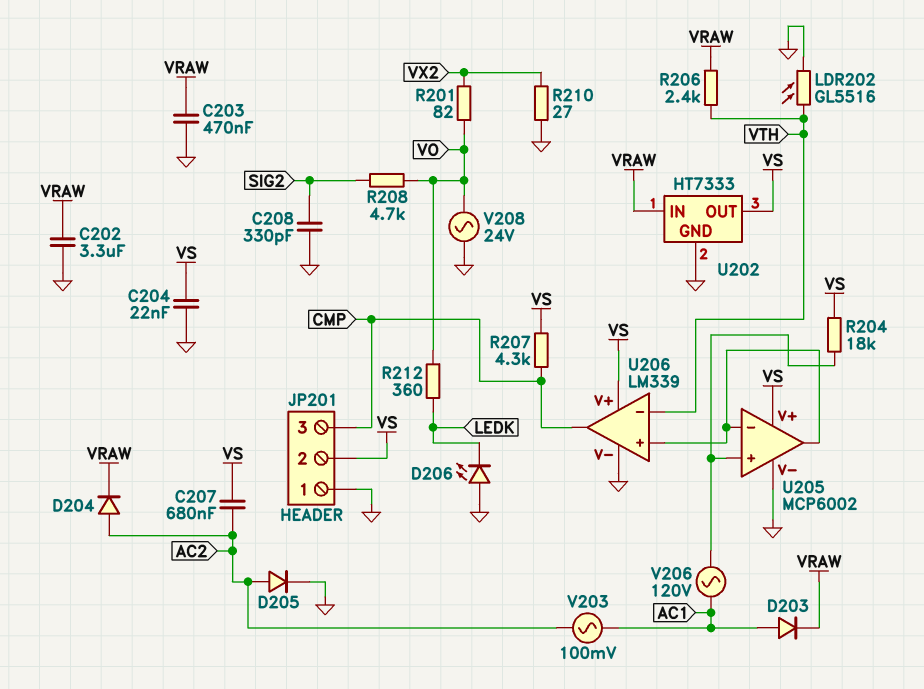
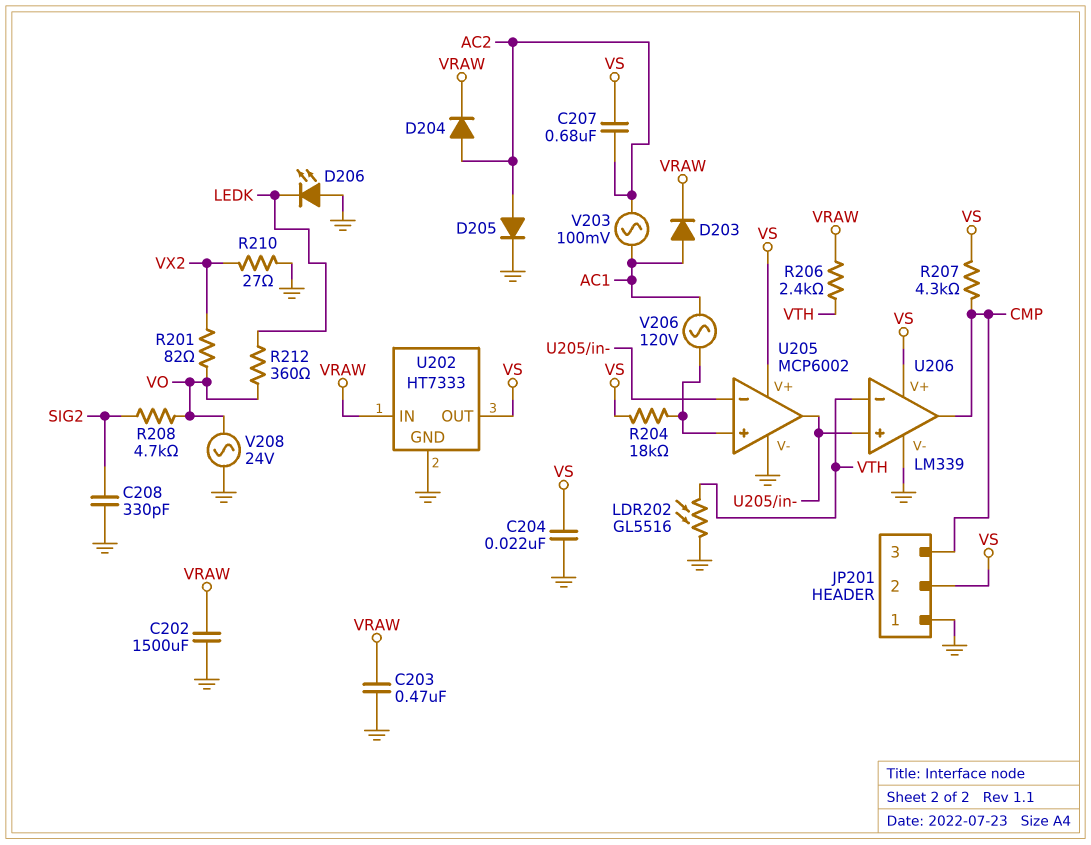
C202: 3.3uF (GND, VRAW) -> 1500uF (GND, VRAW)

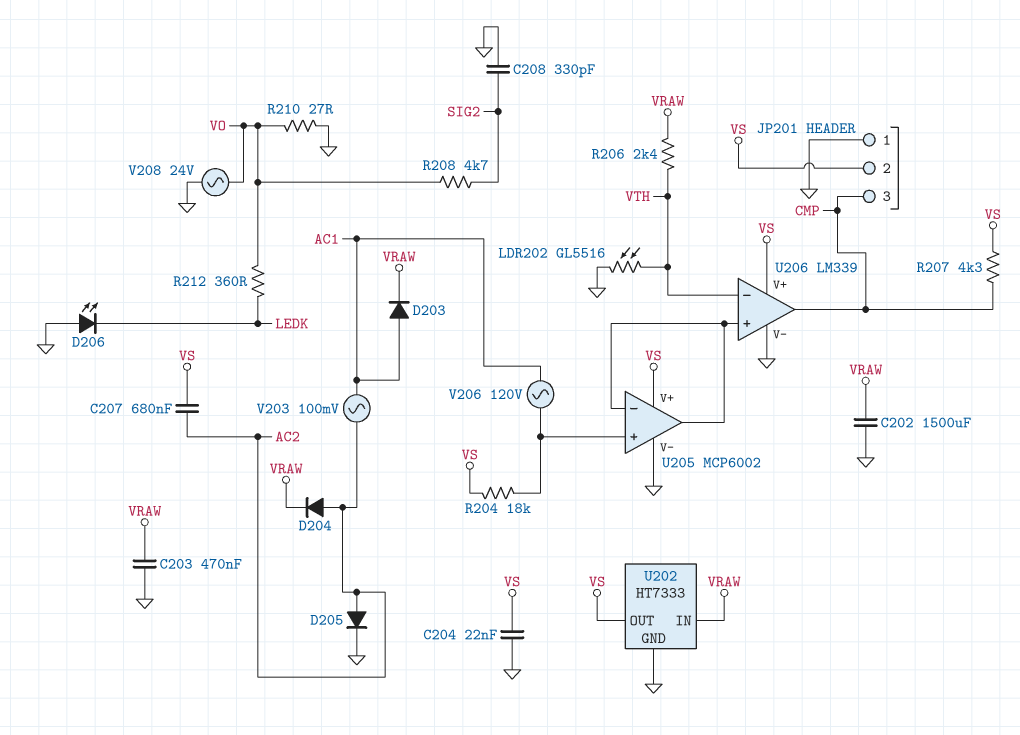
R201: 82 (VO, VX2) -> none
R210: 27 (GND, VX2) -> 27 (GND, VO)

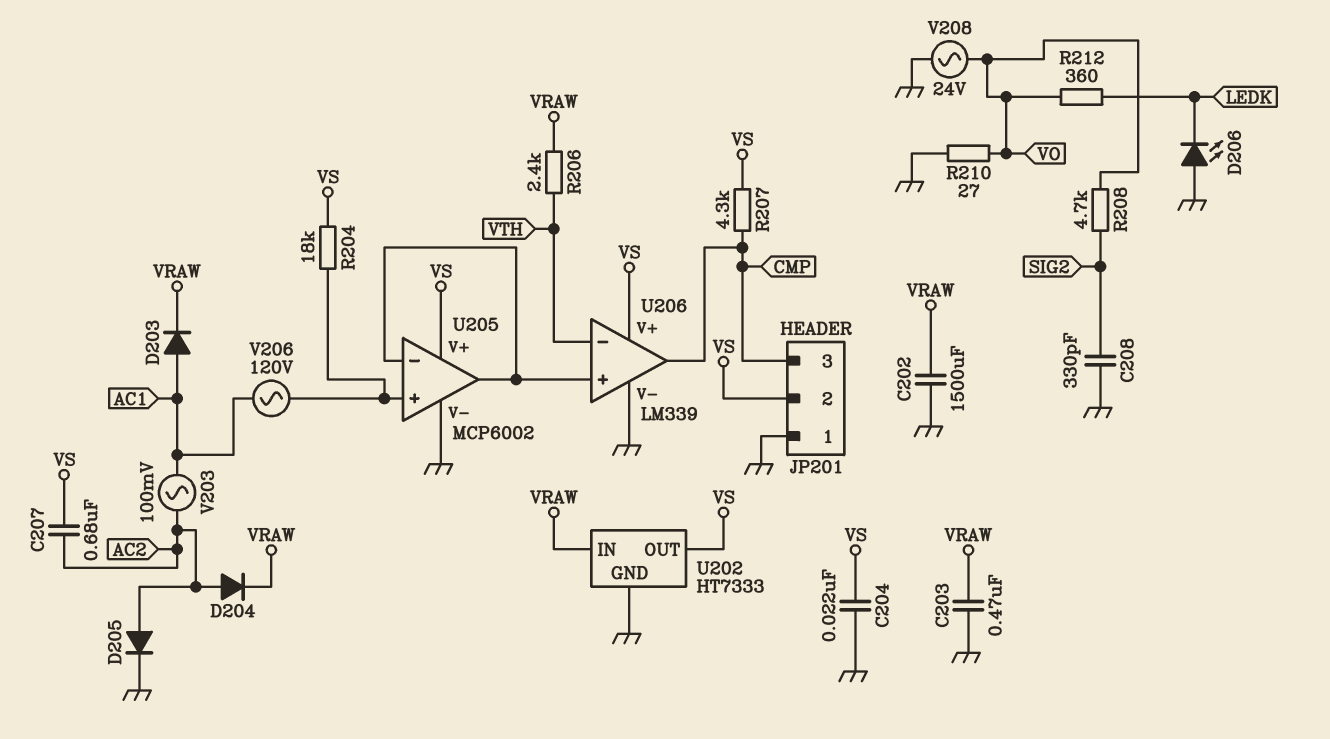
LDR202: GL5516 (GND, VTH) -> none

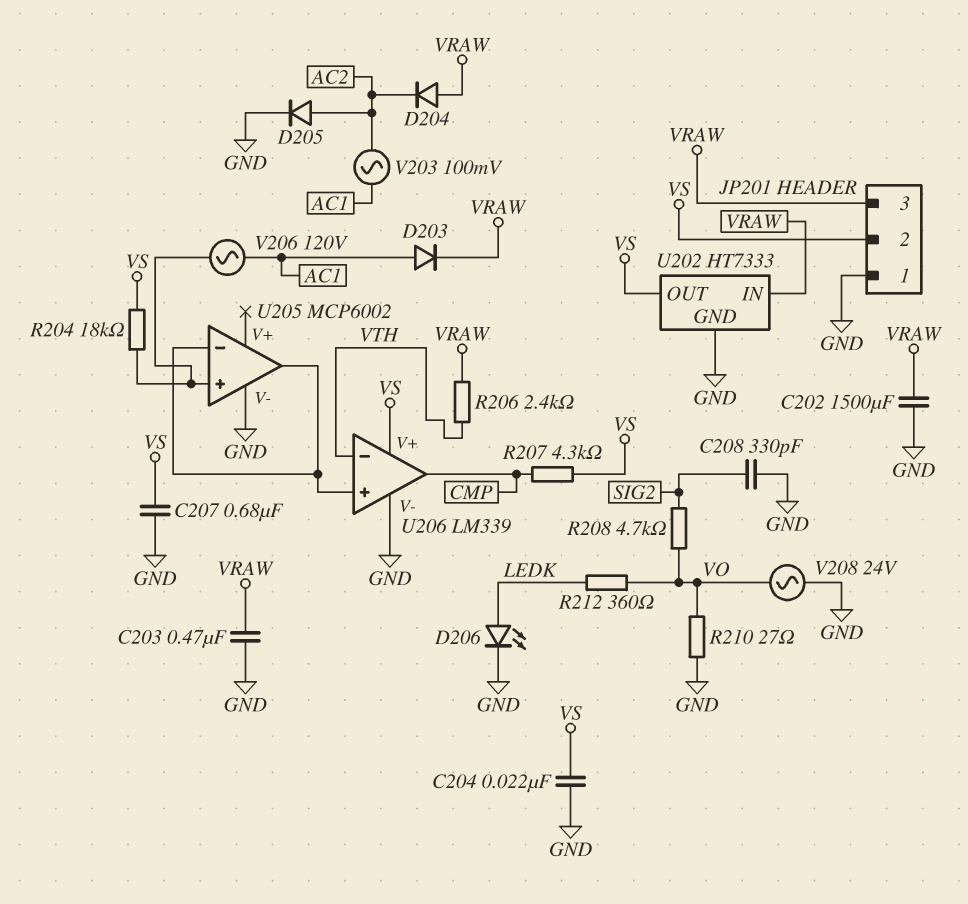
C207: 680nF (AC2, VS) -> 680nF (GND, VS)
D204: diode (A AC2, K VRAW) -> diode (A VRAW, K AC2)
D206: LED (A GND, K LEDK) -> LED (A LEDK, K GND)
JP201 pin 3: CMP -> VRAW
U205 pin V+: VS -> none

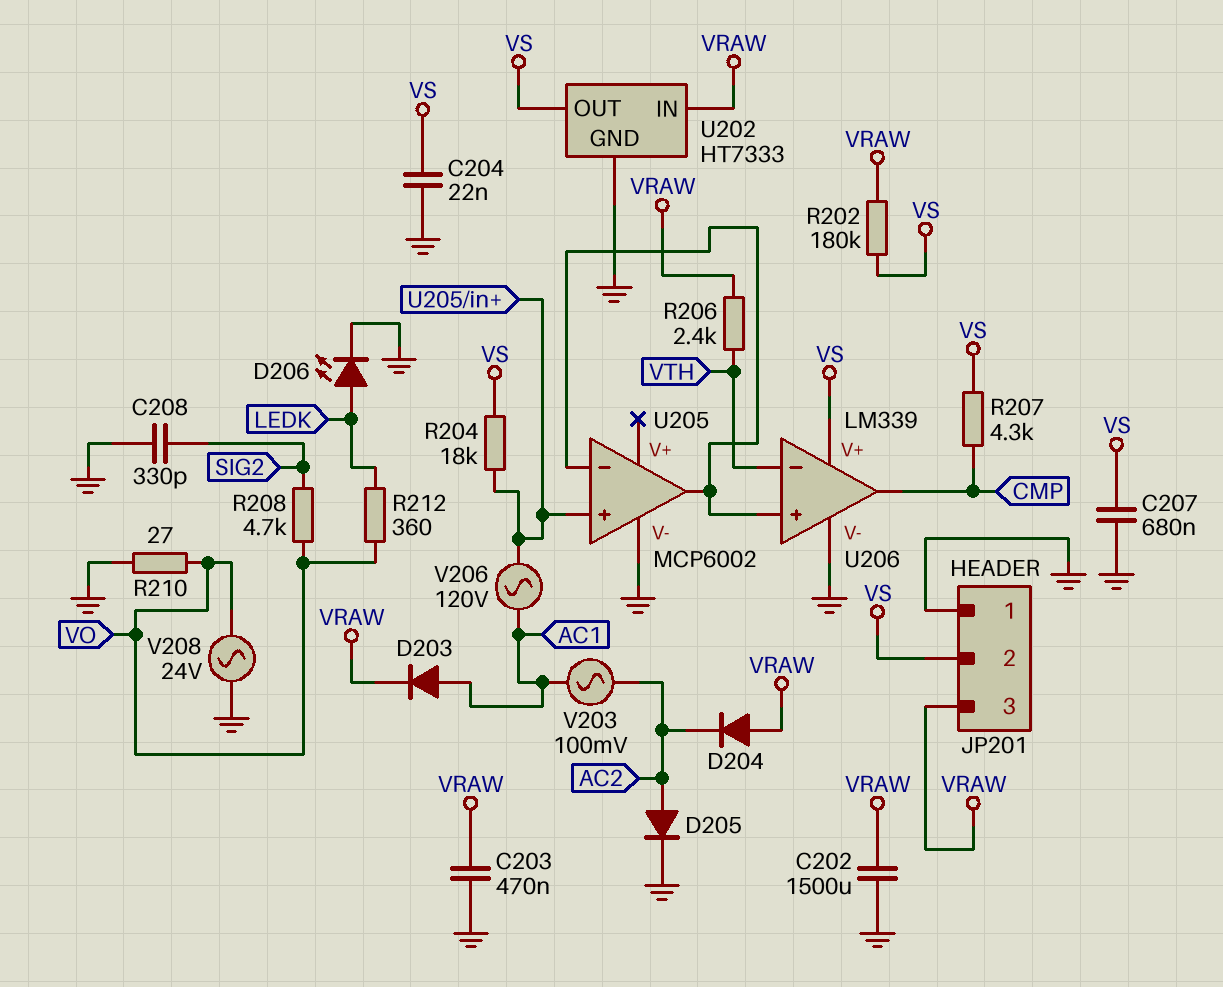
R202: none -> 180k (VRAW, VS)

